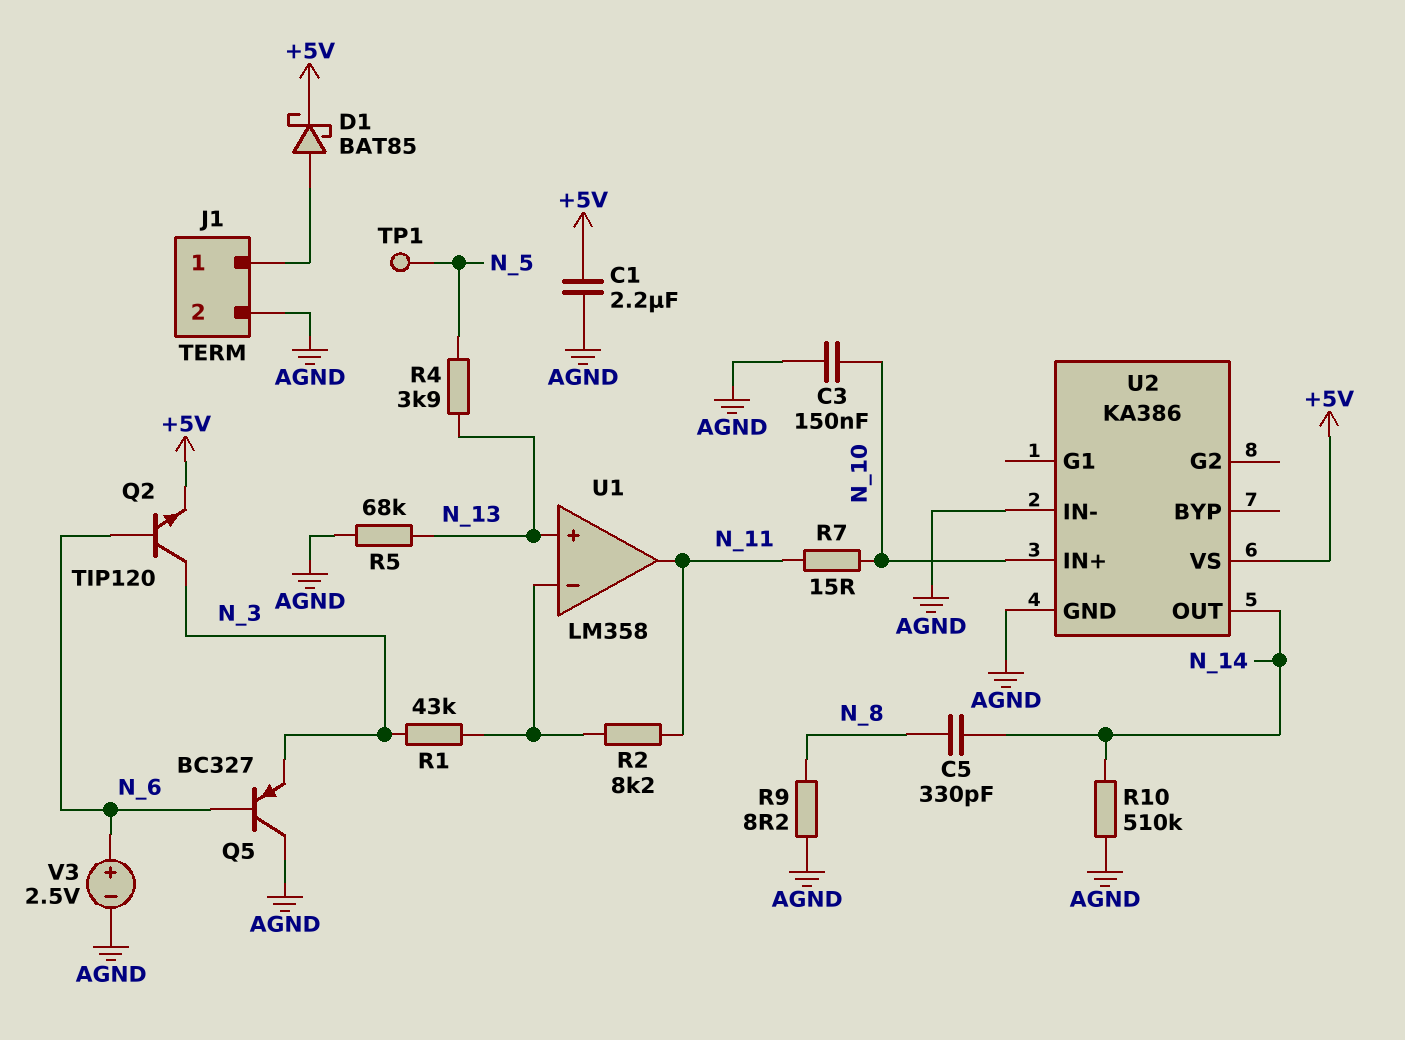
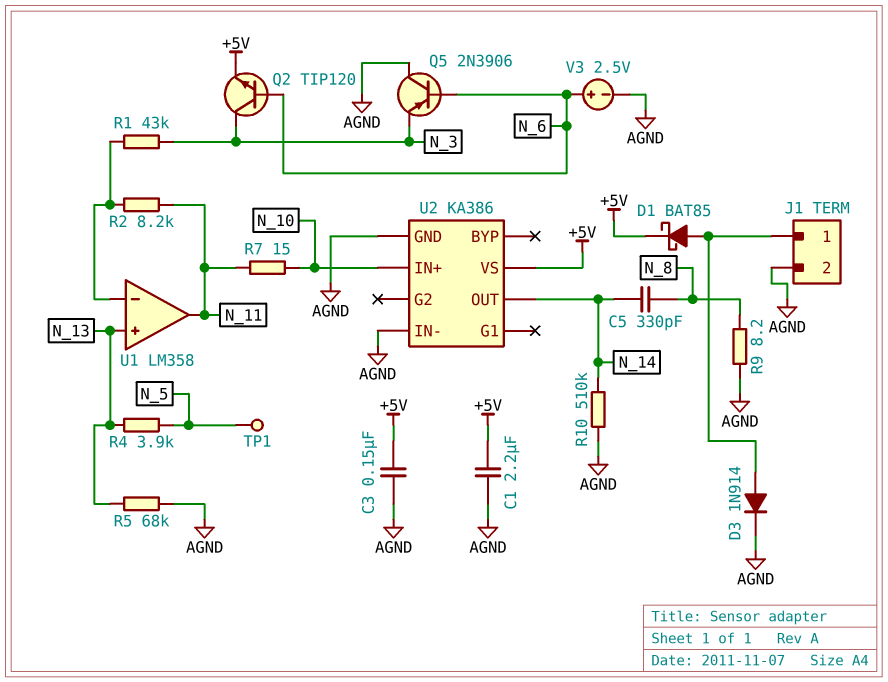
C3: 150nF (AGND, N_10) -> 150nF (+5V, AGND)
D3: none -> diode 1N914 (A J1/1, K AGND)
Q5: PNP BC327 (B N_6, C AGND, E N_3) -> PNP 2N3906 (B N_6, C AGND, E N_3)

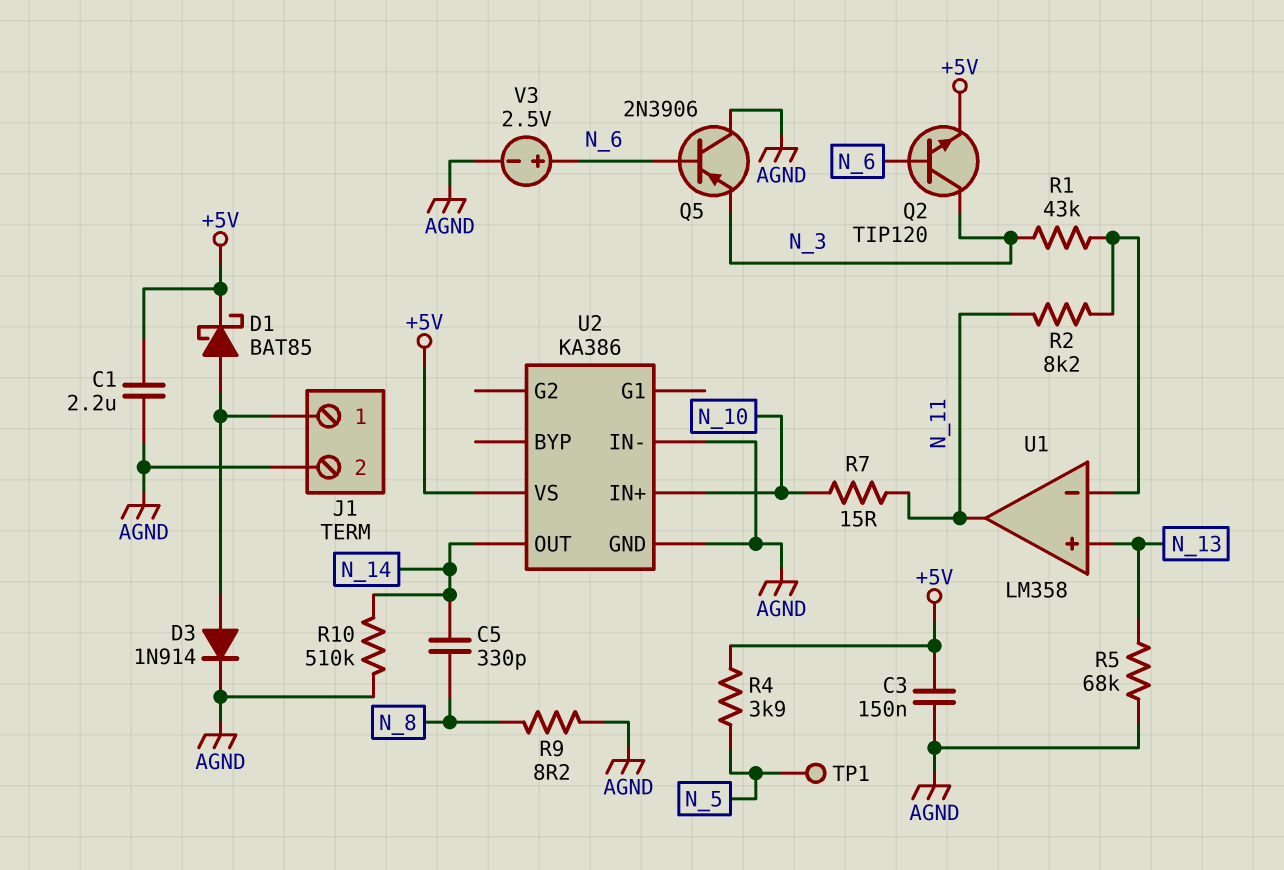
R4: 3.9k (N_5, N_13) -> 3.9k (+5V, N_5)

